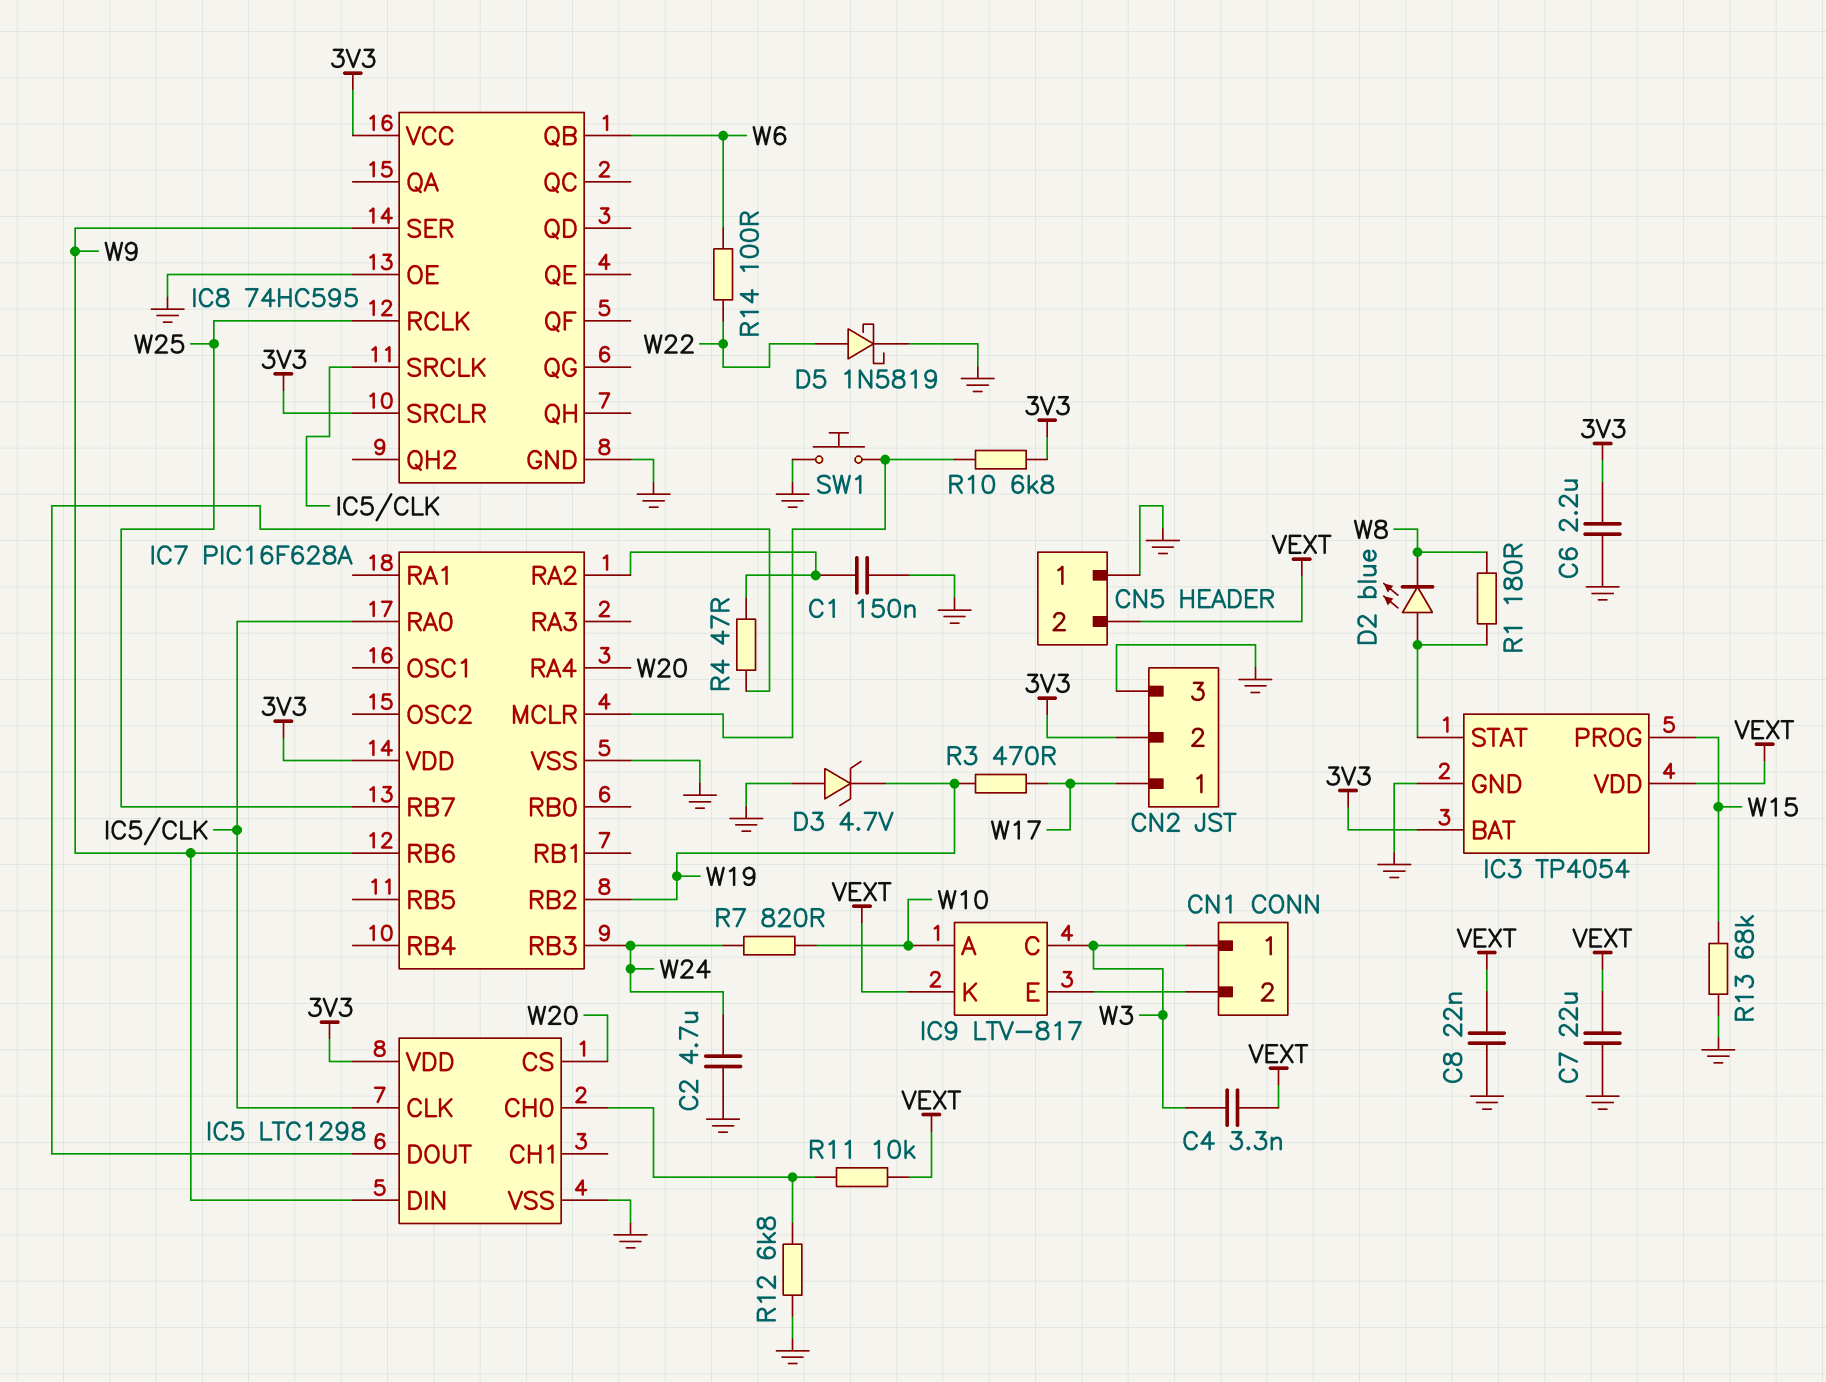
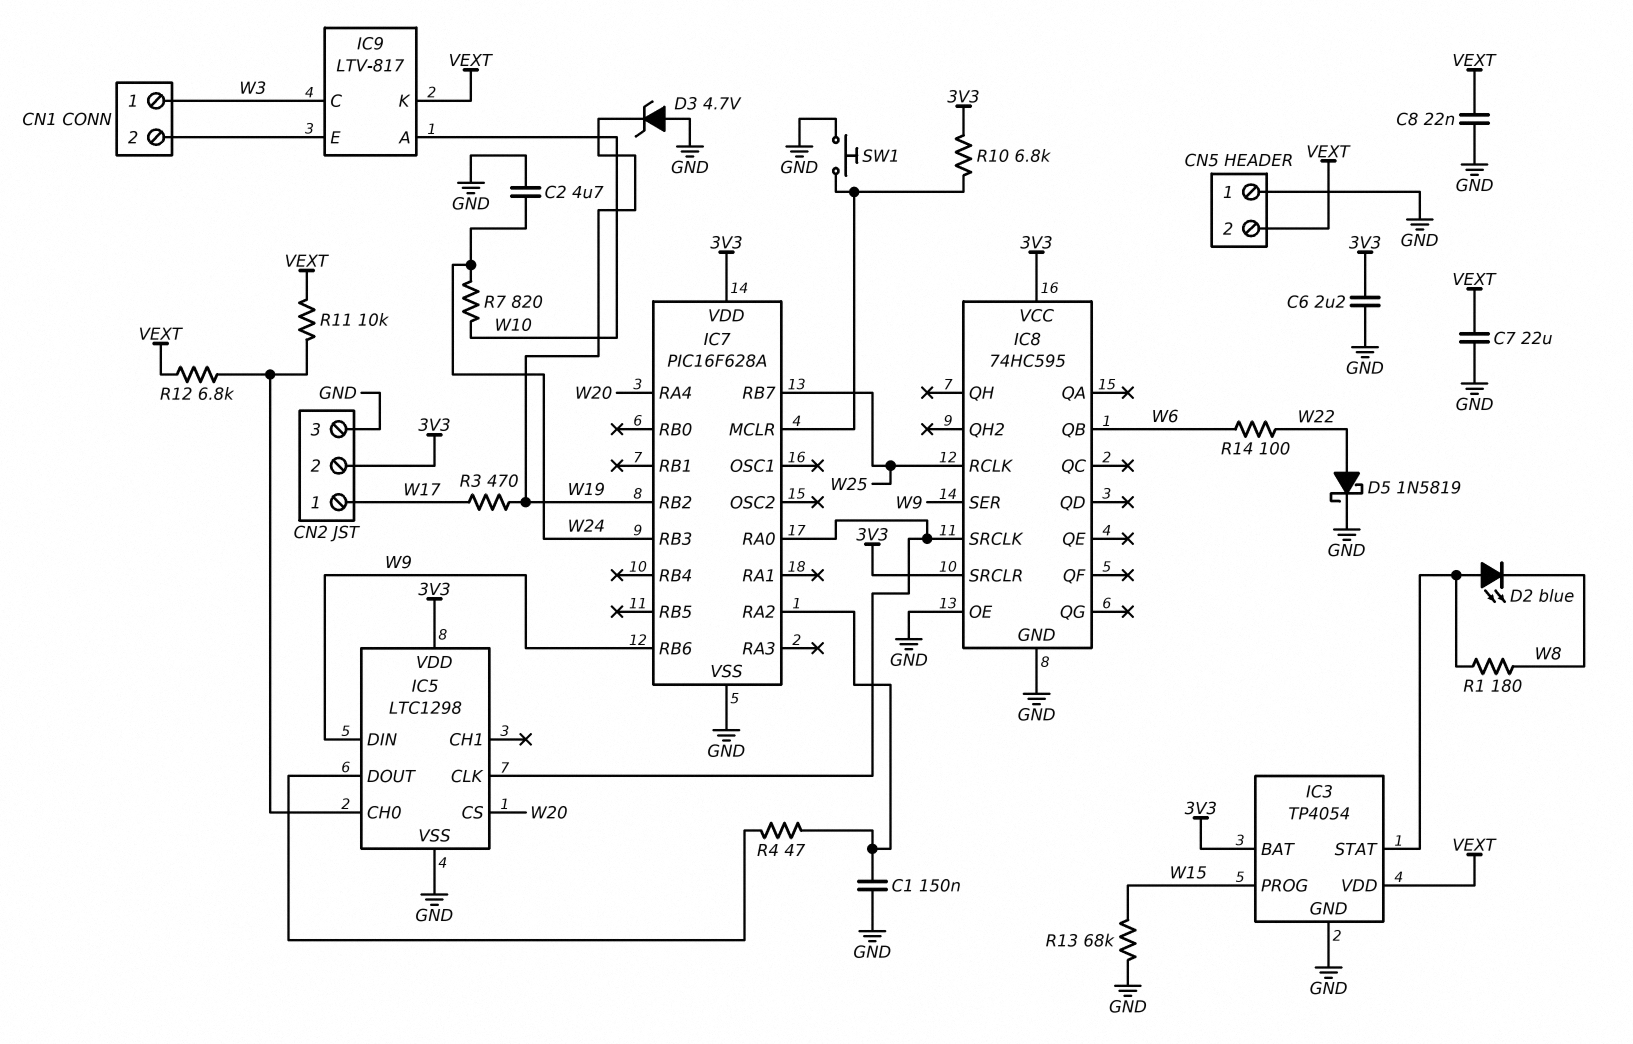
C4: 3.3nF (VEXT, W3) -> none
R12: 6.8k (GND, IC5/CH0) -> 6.8k (IC5/CH0, VEXT)

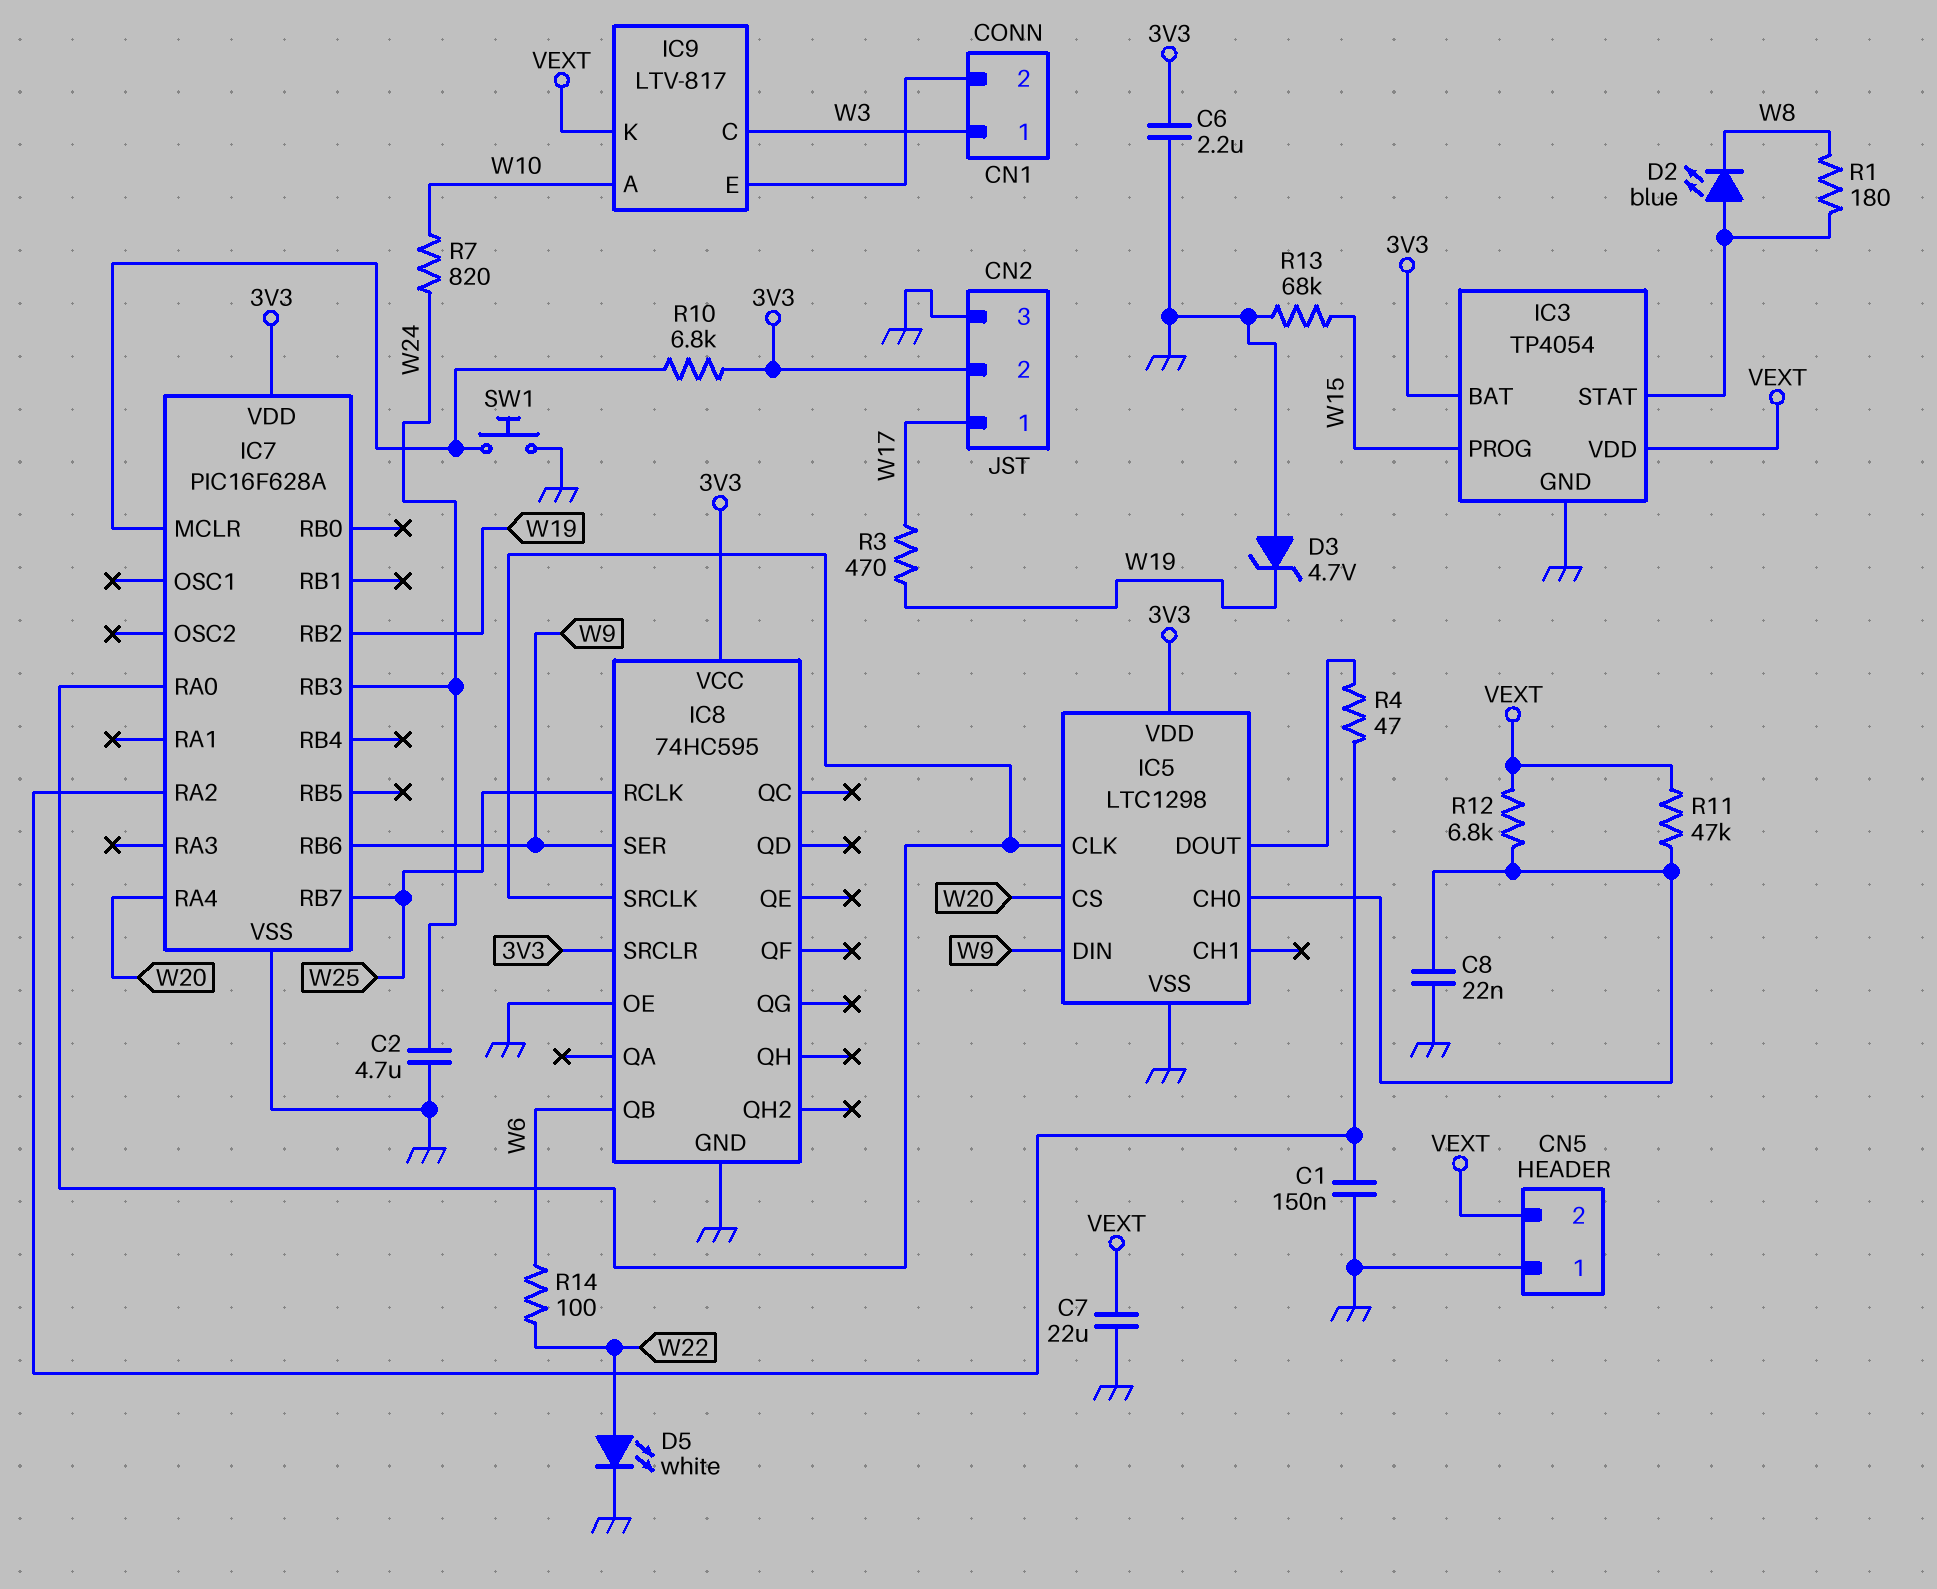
C8: 22nF (GND, VEXT) -> 22nF (GND, IC5/CH0)
D5: schottky 1N5819 (A W22, K GND) -> LED white (A W22, K GND)
R11: 10k (IC5/CH0, VEXT) -> 47k (IC5/CH0, VEXT)

